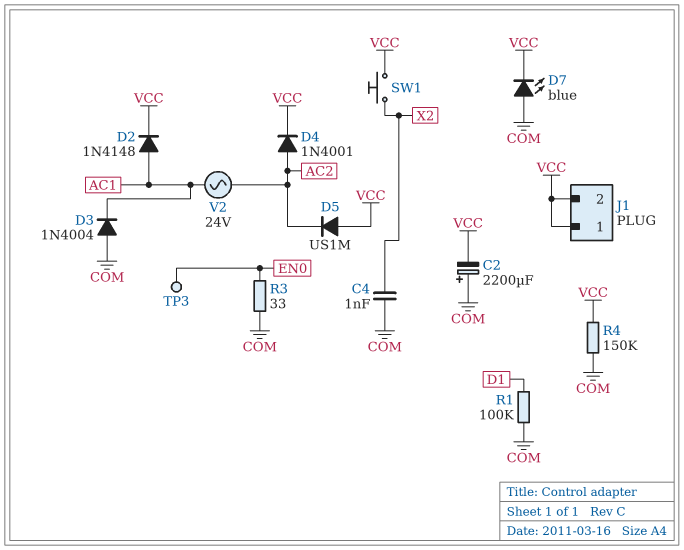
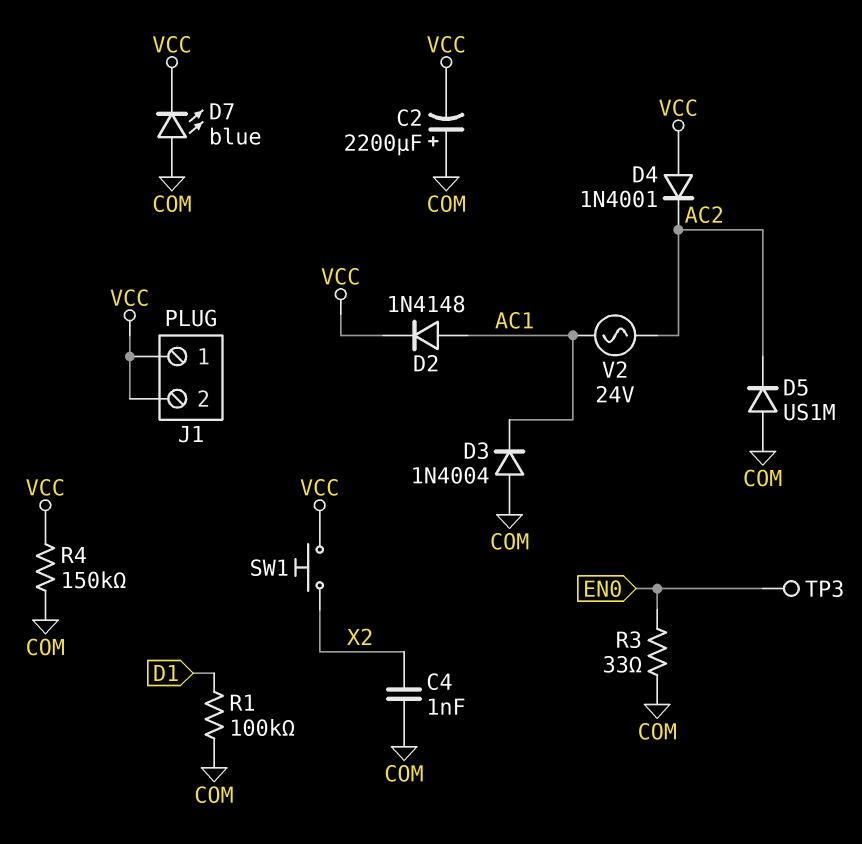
D4: diode 1N4001 (A AC2, K VCC) -> diode 1N4001 (A VCC, K AC2)
D5: diode US1M (A VCC, K AC2) -> diode US1M (A COM, K AC2)

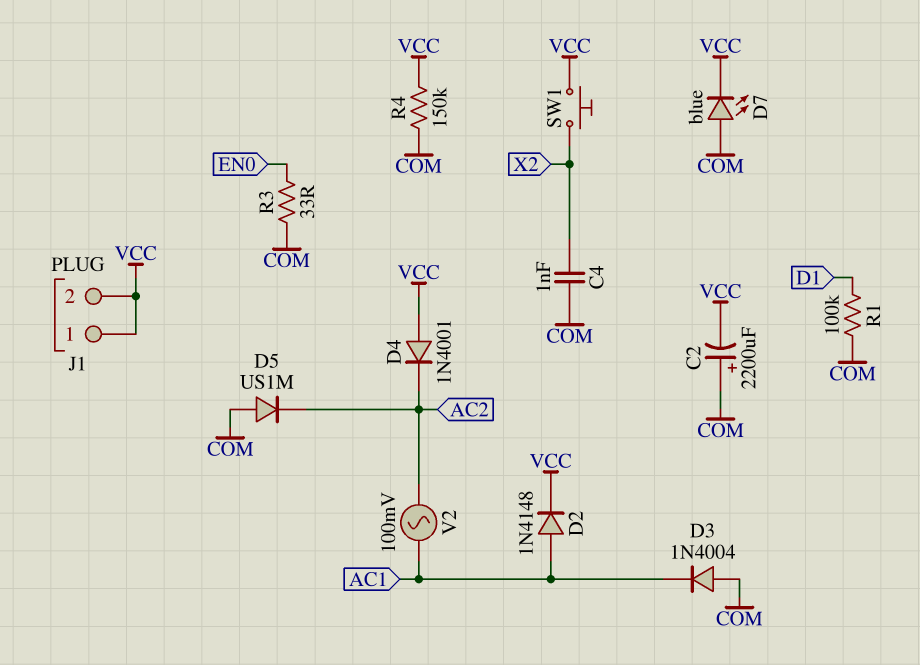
TP3: test point (EN0) -> none
V2: AC 24V (AC1, AC2) -> AC 100mV (AC1, AC2)

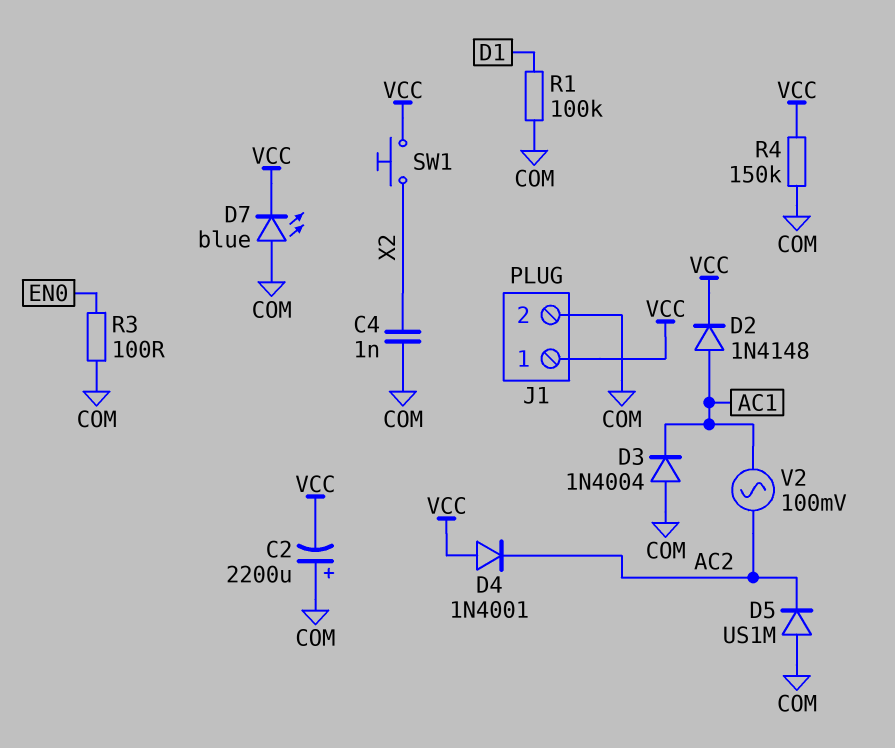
J1 pin 2: VCC -> COM
R3: 33 (COM, EN0) -> 100 (COM, EN0)

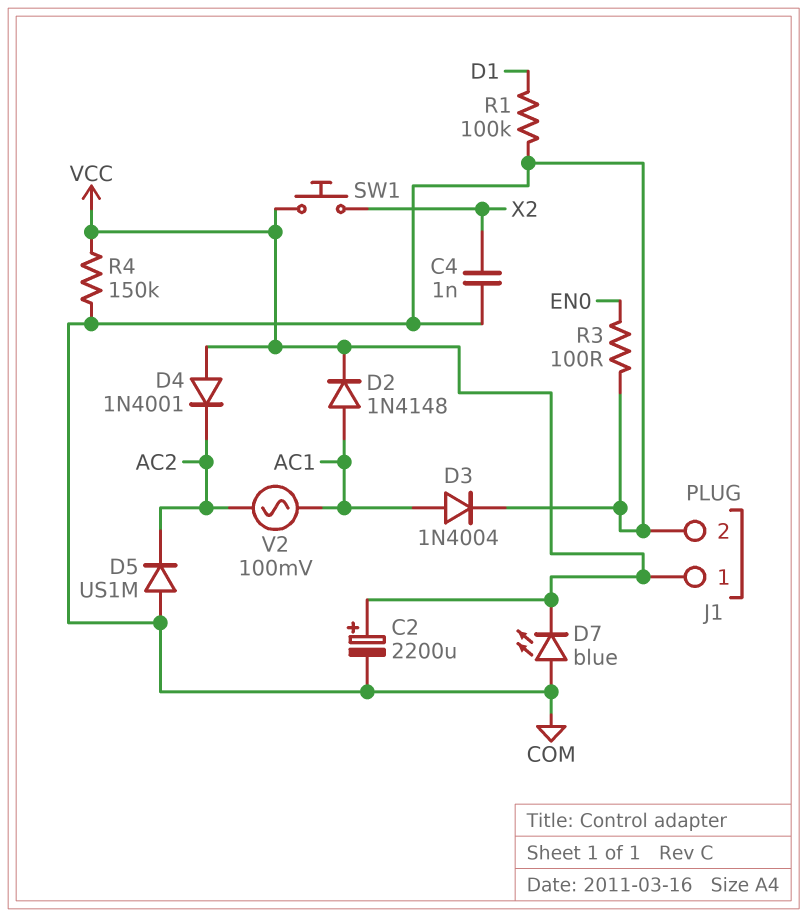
C2: 2200uF (plus COM, minus VCC) -> 2200uF (plus VCC, minus COM)
D3: diode 1N4004 (A COM, K AC1) -> diode 1N4004 (A AC1, K COM)

